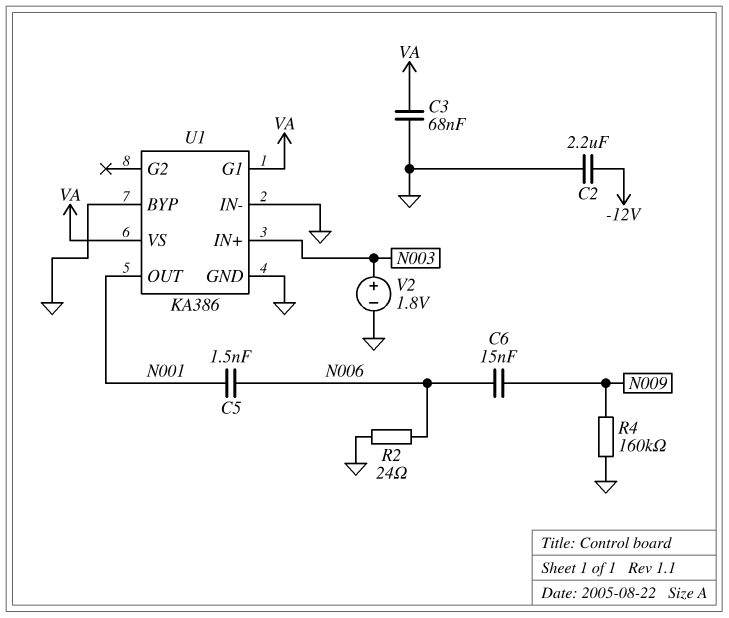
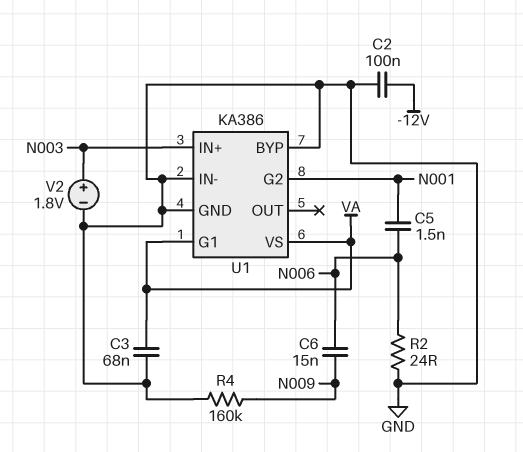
C2: 2.2uF (-12V, GND) -> 100nF (-12V, GND)
U1 pin G2: none -> N001
U1 pin OUT: N001 -> none

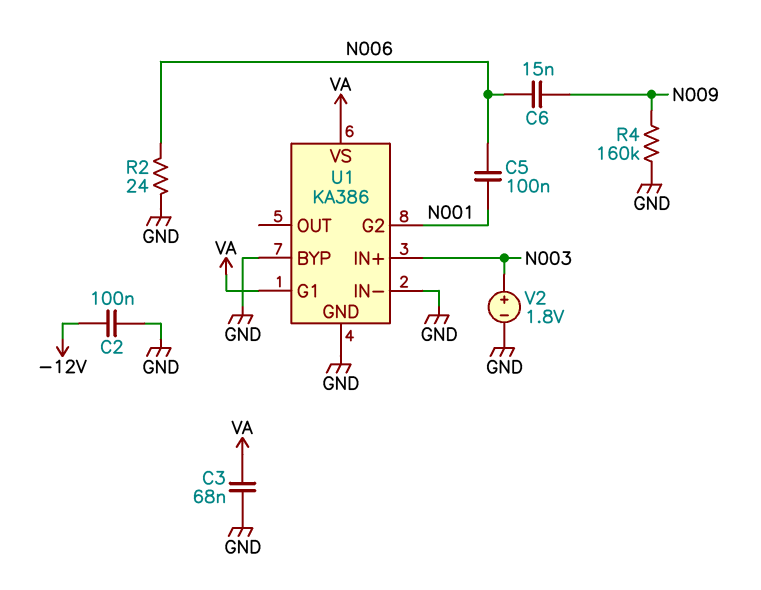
C5: 1.5nF (N001, N006) -> 100nF (N001, N006)

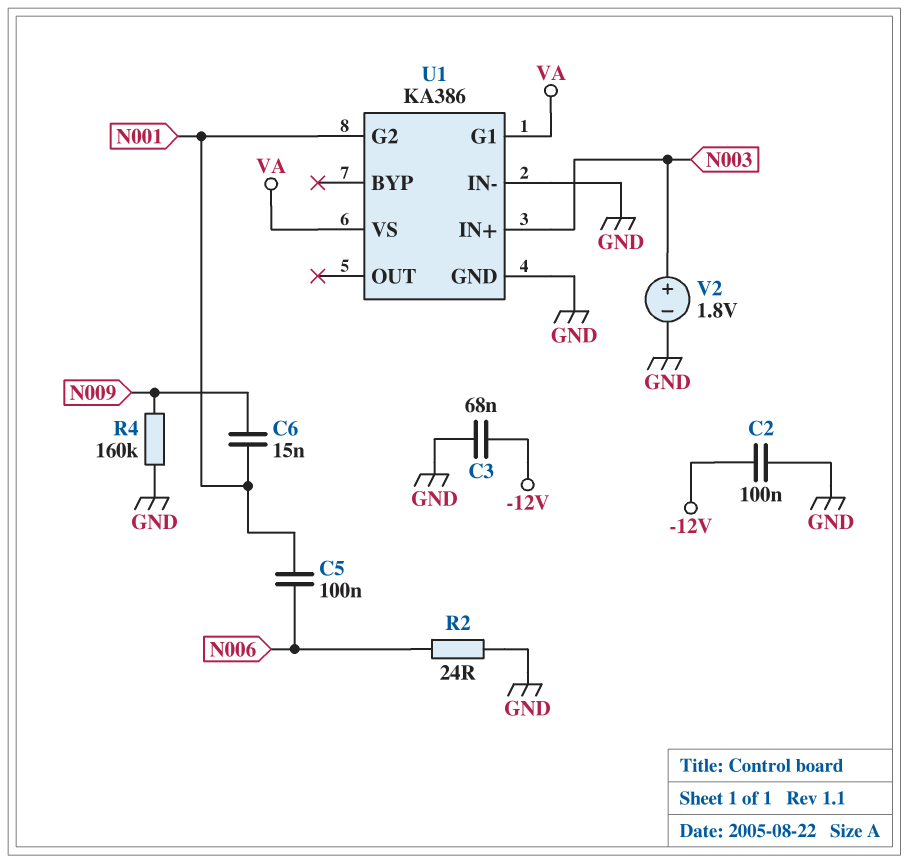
C3: 68nF (GND, VA) -> 68nF (-12V, GND)
C6: 15nF (N006, N009) -> 15nF (N001, N009)
U1 pin BYP: GND -> none

